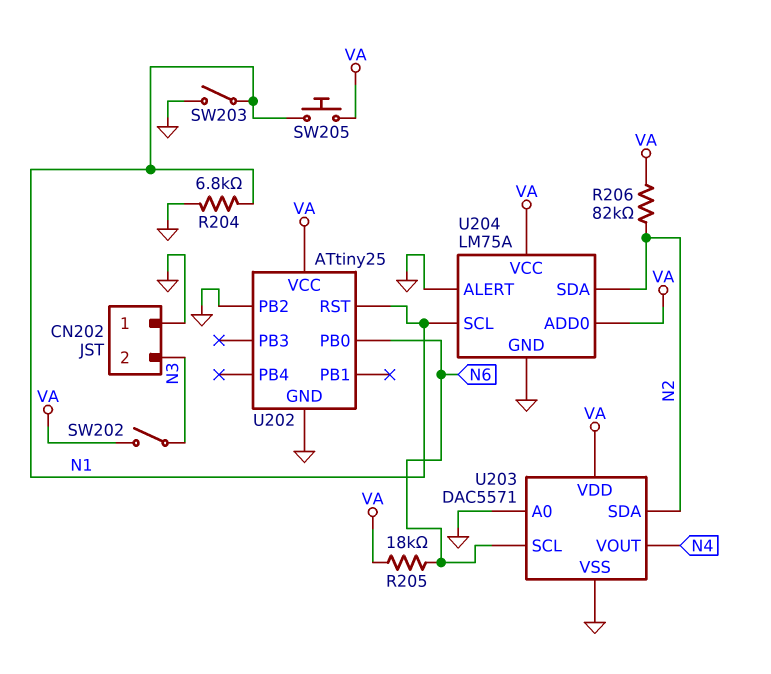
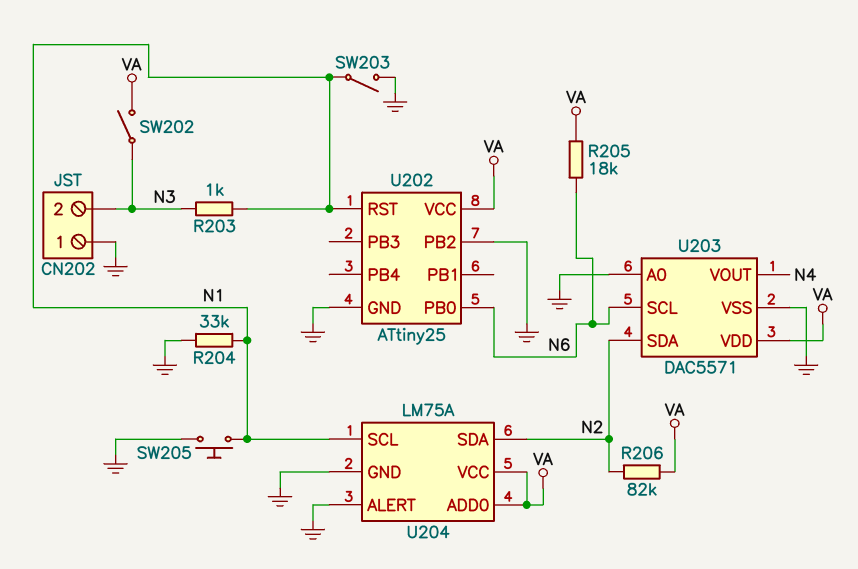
R203: none -> 1k (N1, N3)
R204: 6.8k (GND, N1) -> 33k (GND, N1)
SW205: button (N1, VA) -> button (GND, N1)

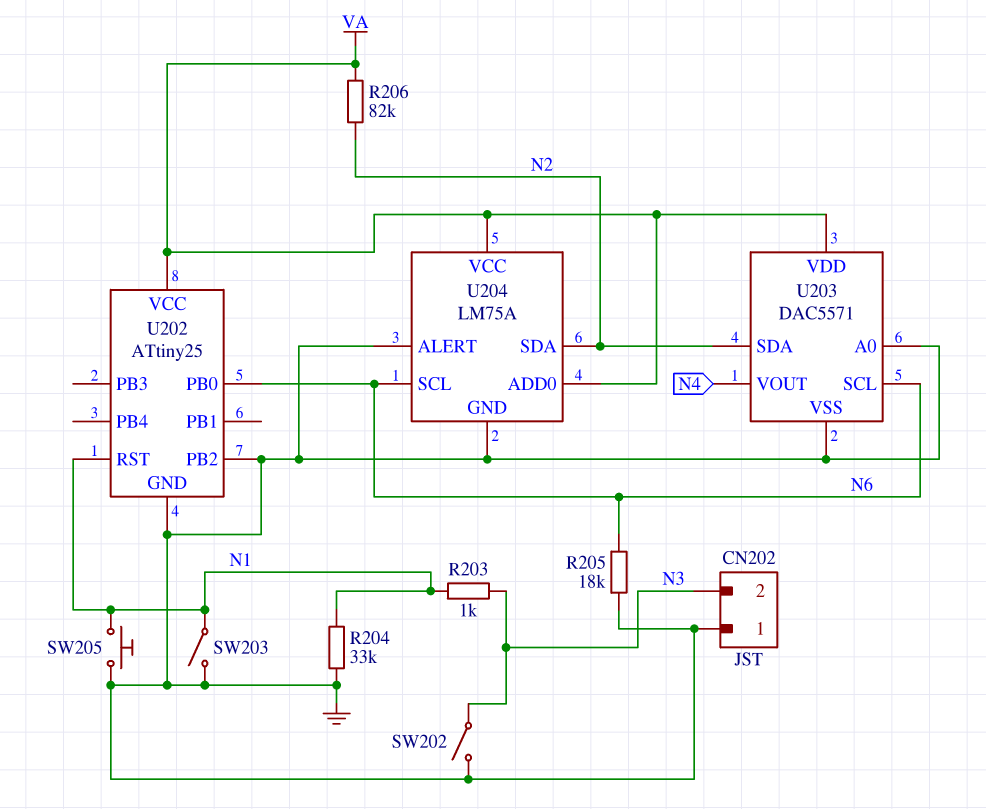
R205: 18k (N6, VA) -> 18k (GND, N6)
SW202: switch (N3, VA) -> switch (GND, N3)
U204 pin SCL: N1 -> N6

